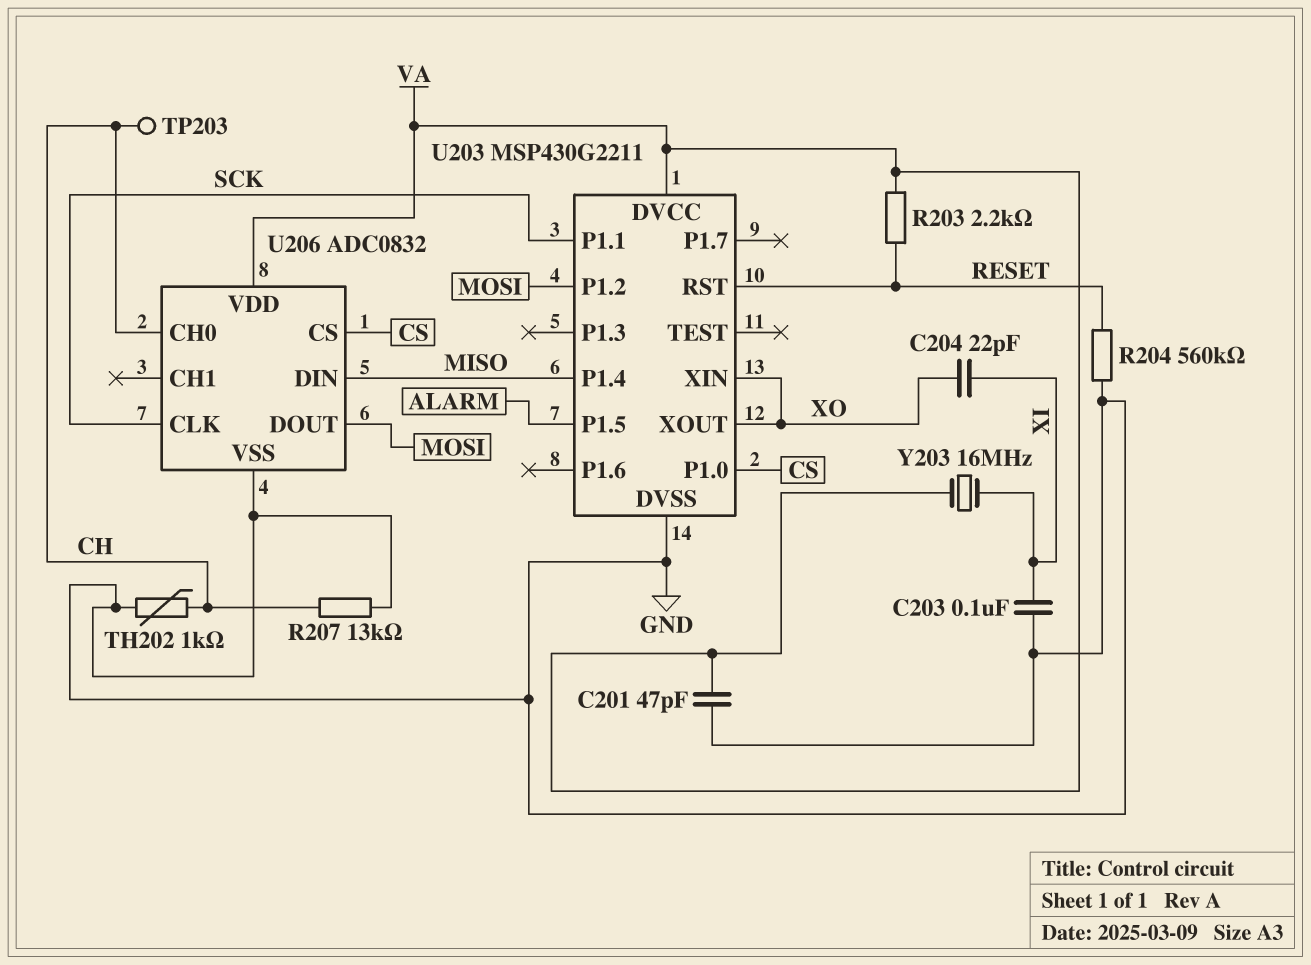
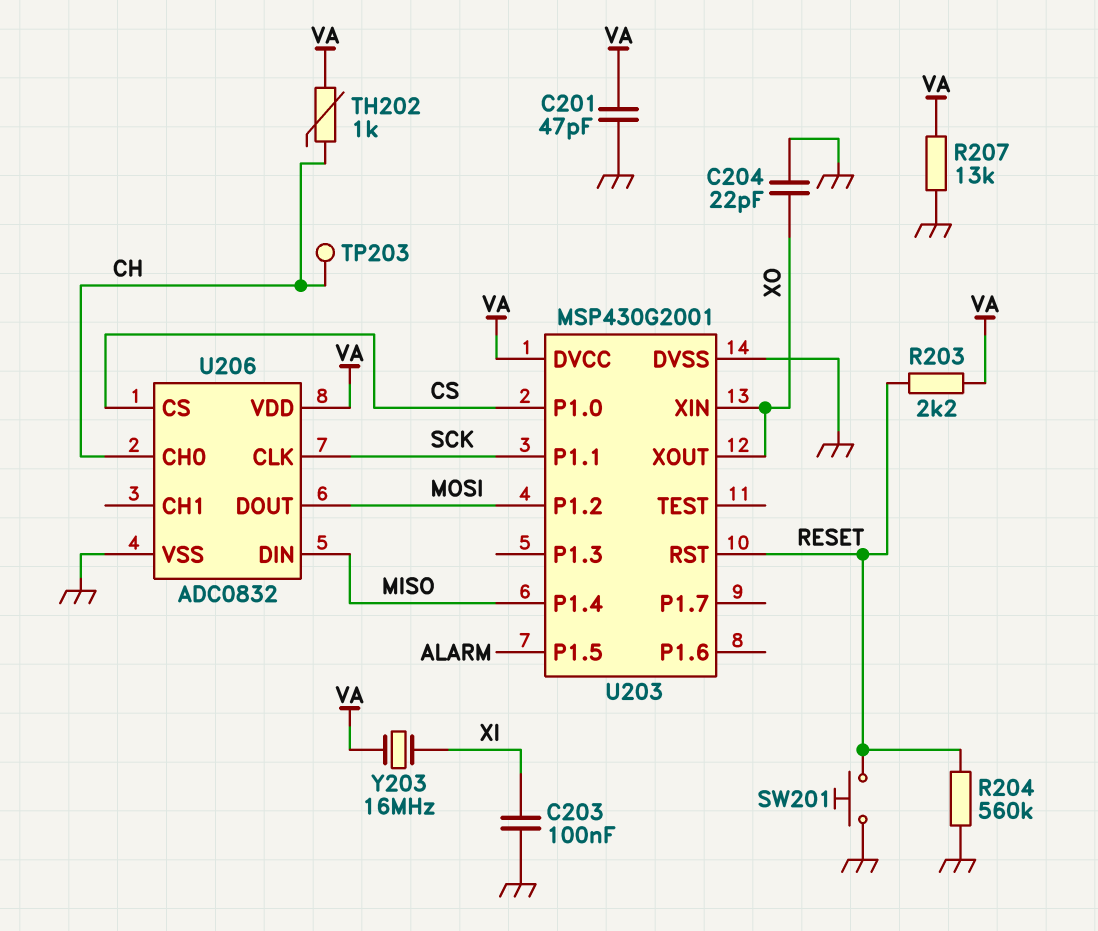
C204: 22pF (XI, XO) -> 22pF (GND, XO)
R207: 13k (CH, GND) -> 13k (GND, VA)
SW201: none -> button (GND, RESET)
TH202: 1k (CH, GND) -> 1k (CH, VA)
U203: MSP430G2211 -> MSP430G2001

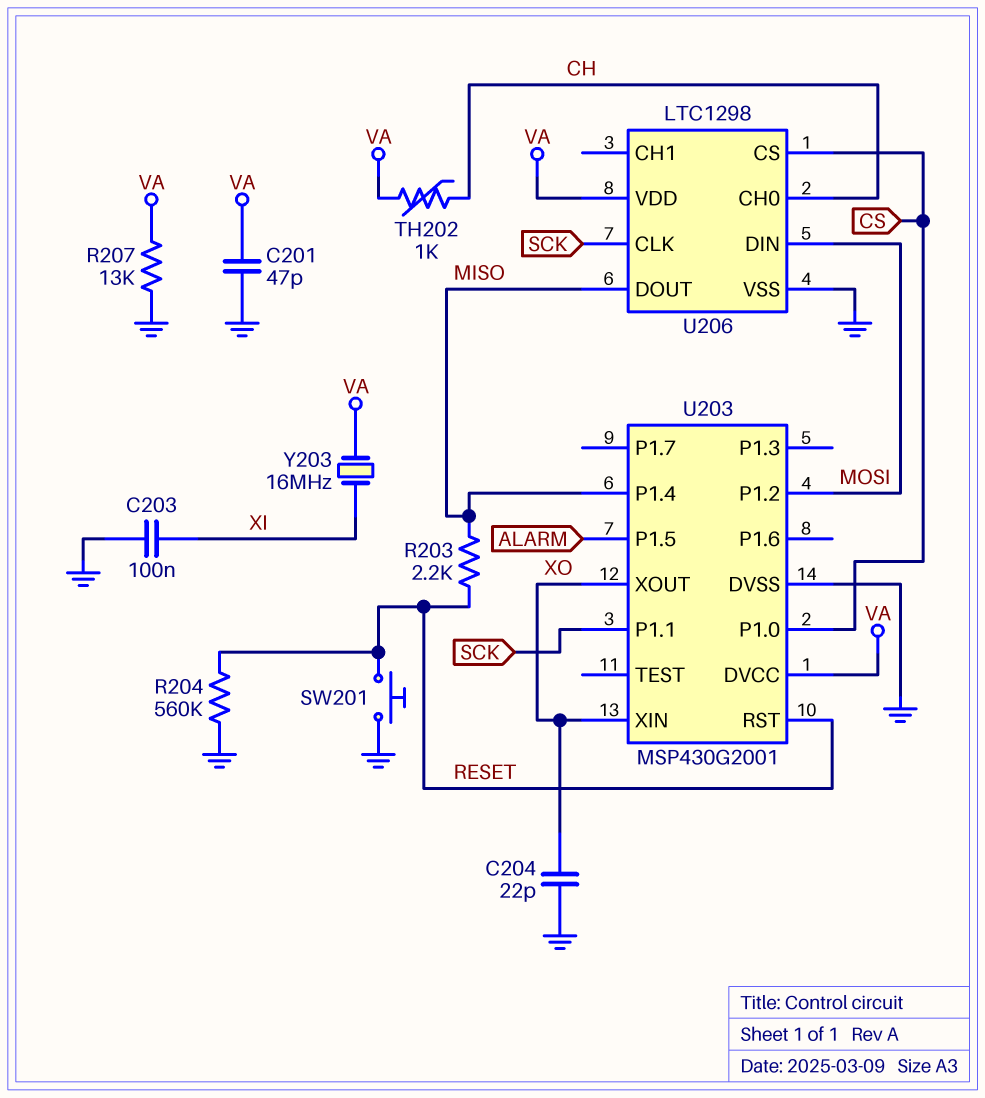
R203: 2.2k (RESET, VA) -> 2.2k (MISO, RESET)
TP203: test point (CH) -> none
U206: ADC0832 -> LTC1298
U206 pin DIN: MISO -> MOSI
U206 pin DOUT: MOSI -> MISO

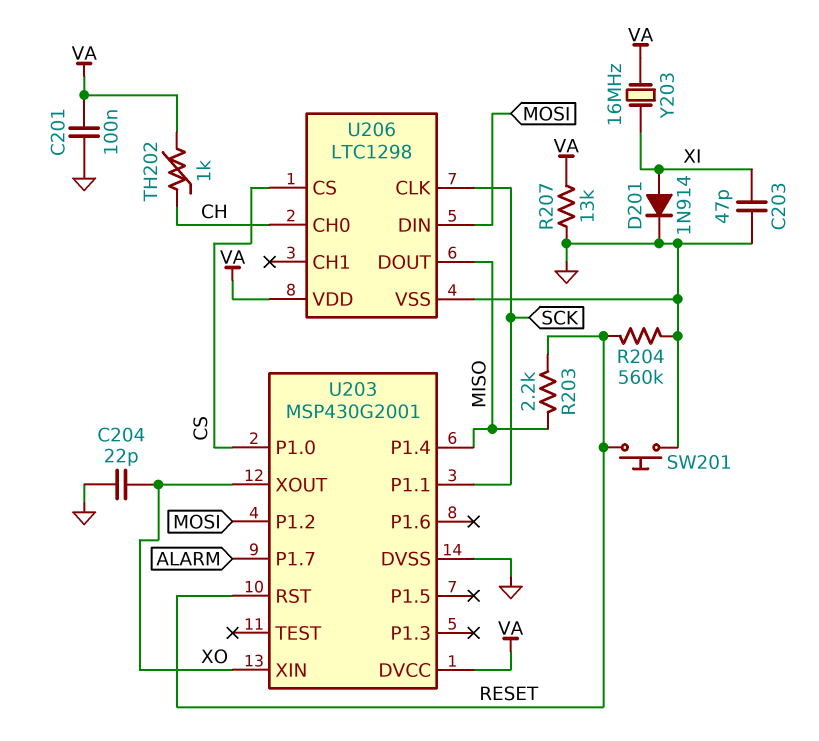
C201: 47pF (GND, VA) -> 100nF (GND, VA)
C203: 100nF (GND, XI) -> 47pF (GND, XI)
D201: none -> diode 1N914 (A XI, K GND)
U203 pin P1.5: ALARM -> none
U203 pin P1.7: none -> ALARM

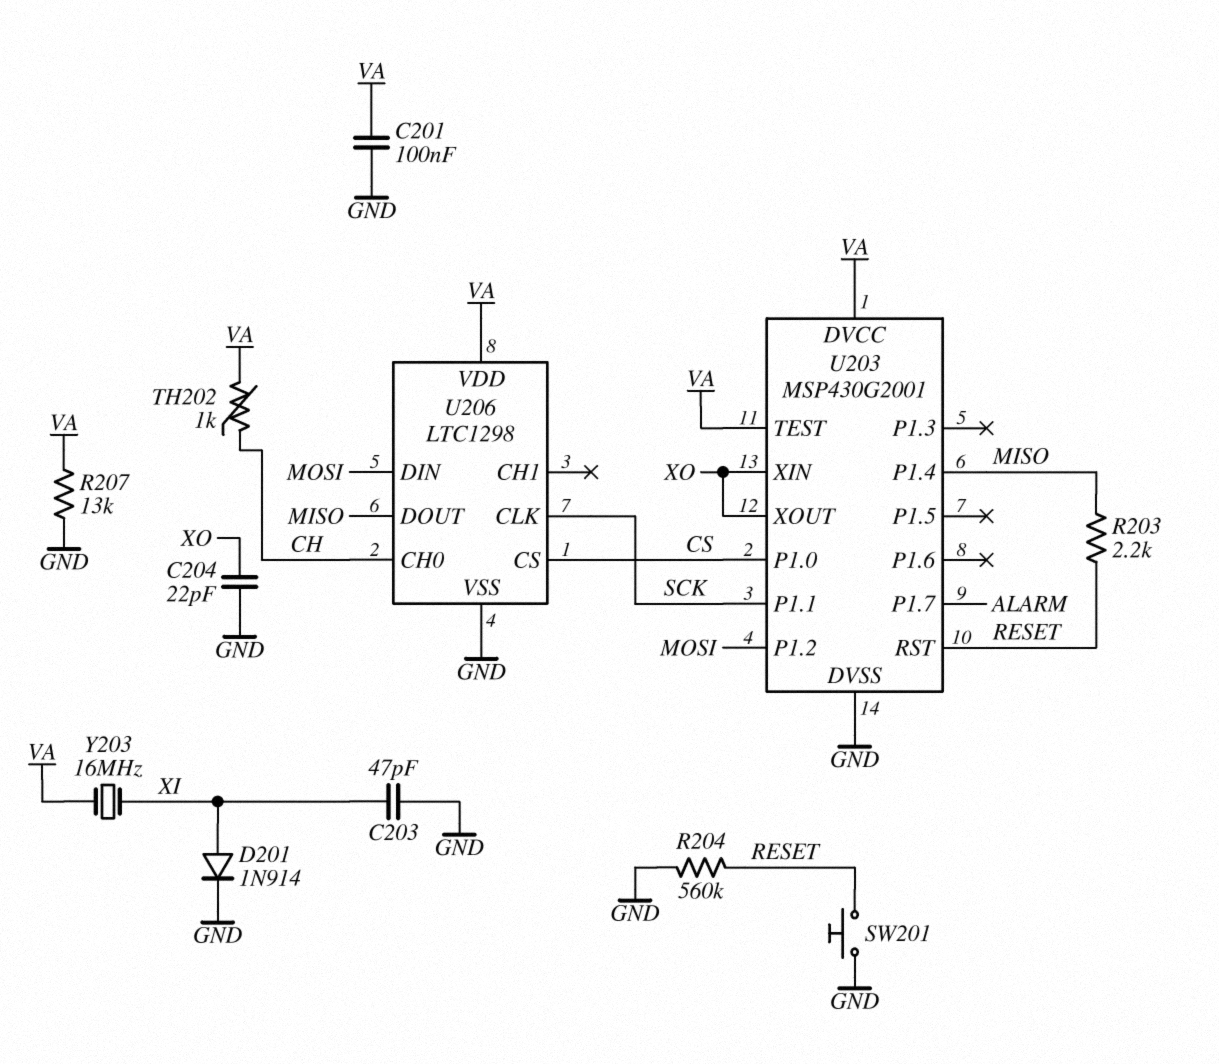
U203 pin TEST: none -> VA

